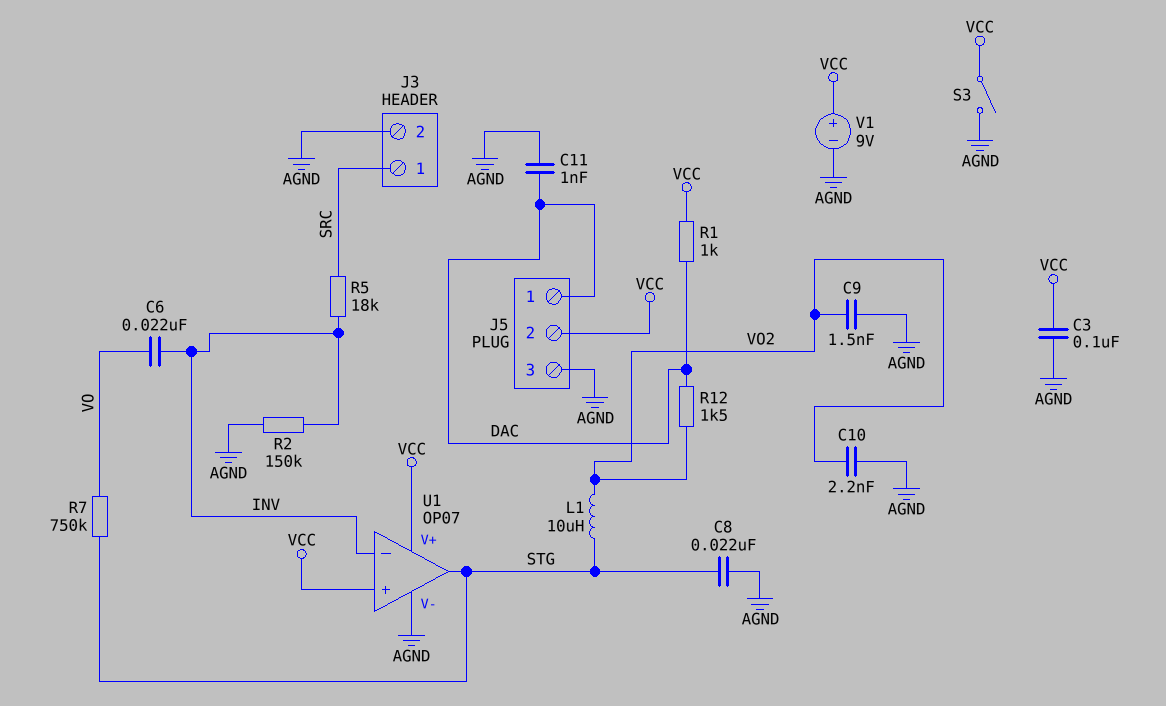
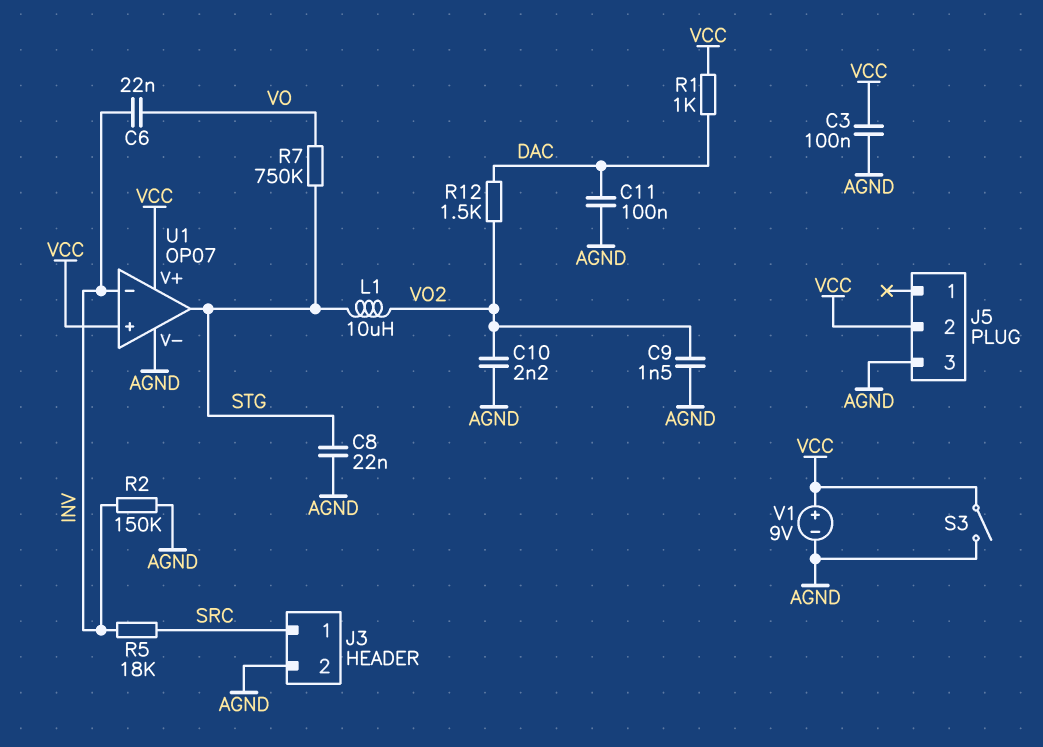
C11: 1nF (AGND, DAC) -> 100nF (AGND, DAC)
J5 pin 1: DAC -> none

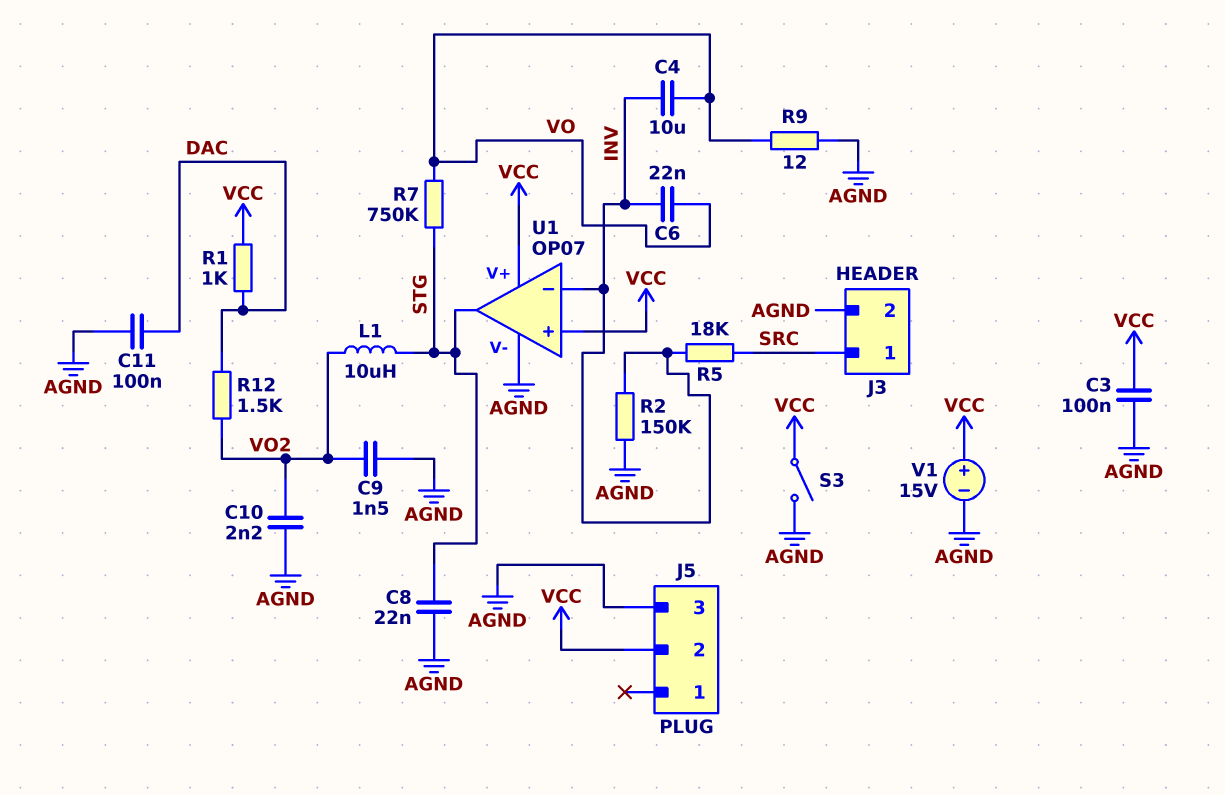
C4: none -> 10uF (INV, VO)
R9: none -> 12 (AGND, VO)
V1: 9V (plus VCC, minus AGND) -> 15V (plus VCC, minus AGND)

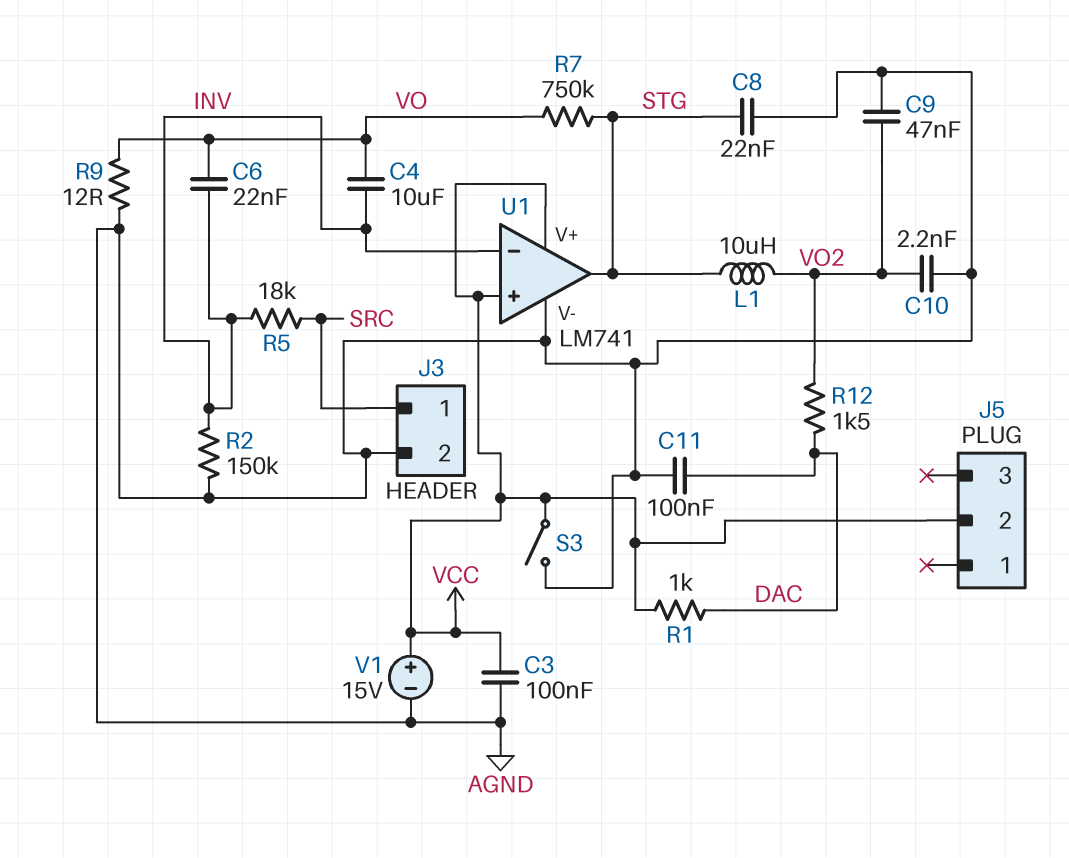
C9: 1.5nF (AGND, VO2) -> 47nF (AGND, VO2)
J5 pin 3: AGND -> none
U1: OP07 -> LM741

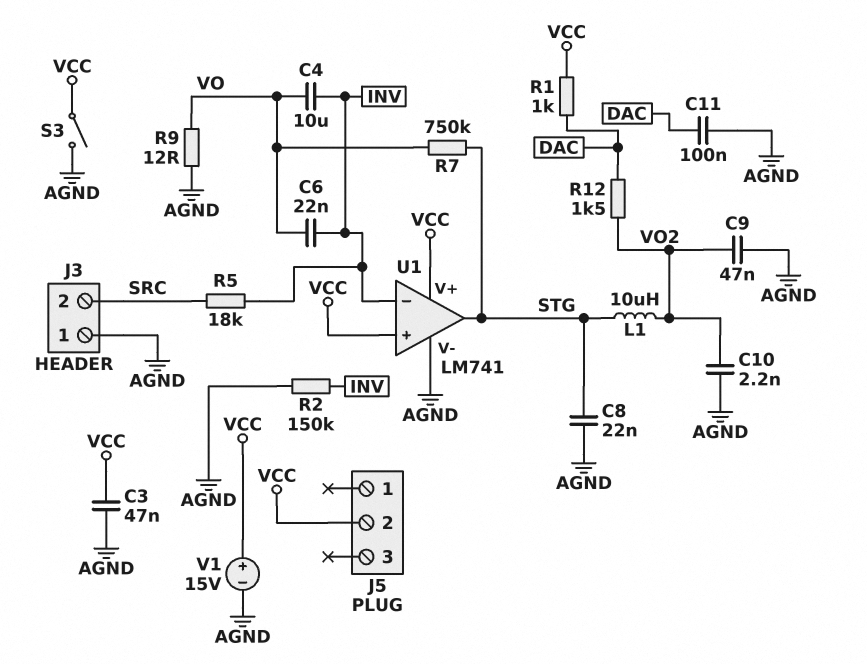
C3: 100nF (AGND, VCC) -> 47nF (AGND, VCC)
J3 pin 1: SRC -> AGND
J3 pin 2: AGND -> SRC

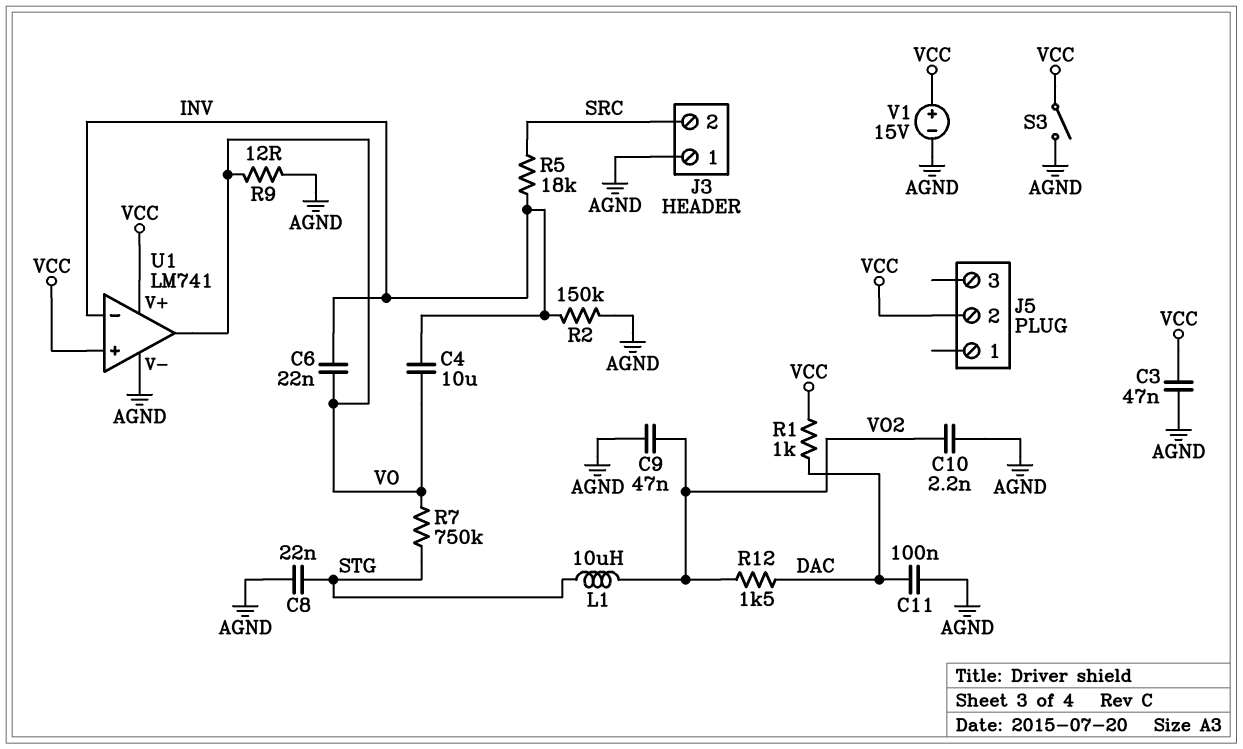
U1 pin out: STG -> VO

